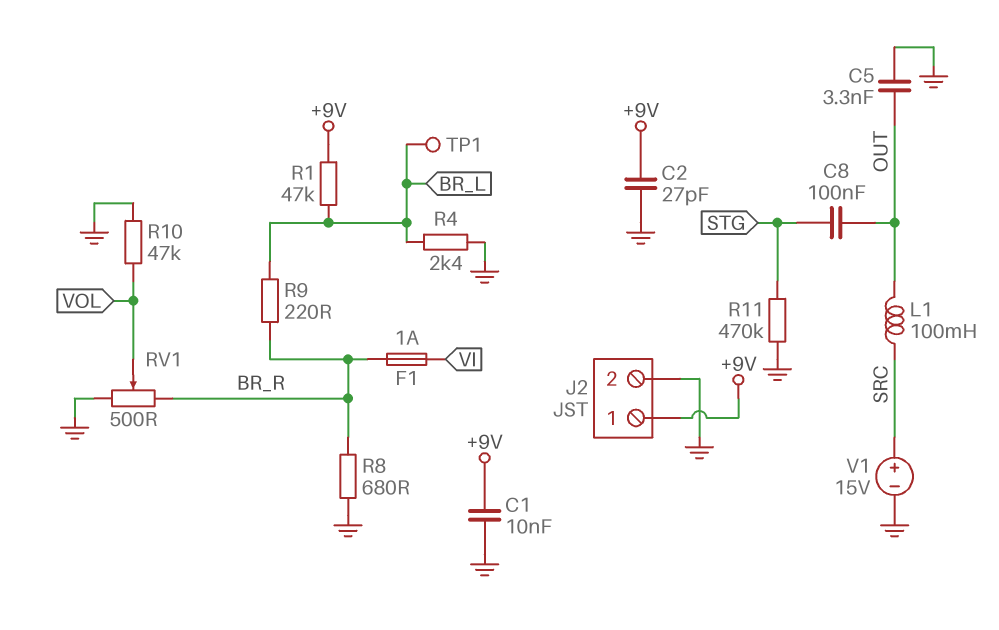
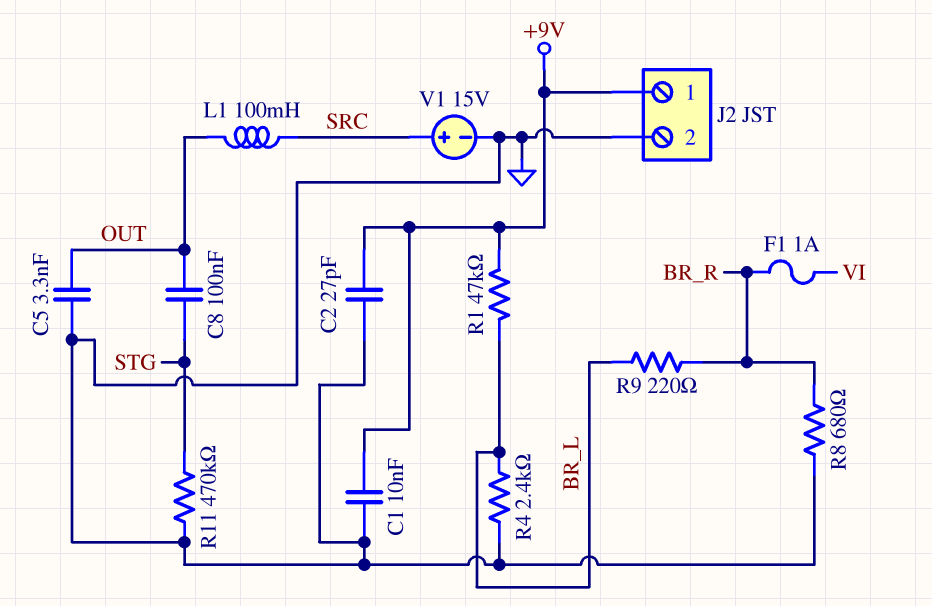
R10: 47k (GND, VOL) -> none
RV1: 500 (BR_R, GND, wiper VOL) -> none
TP1: test point (BR_L) -> none

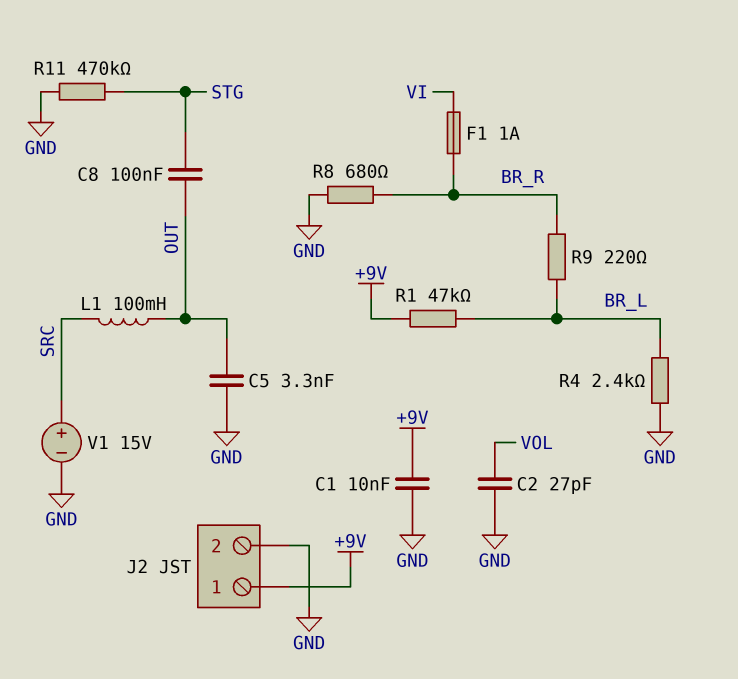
C2: 27pF (+9V, GND) -> 27pF (GND, VOL)

